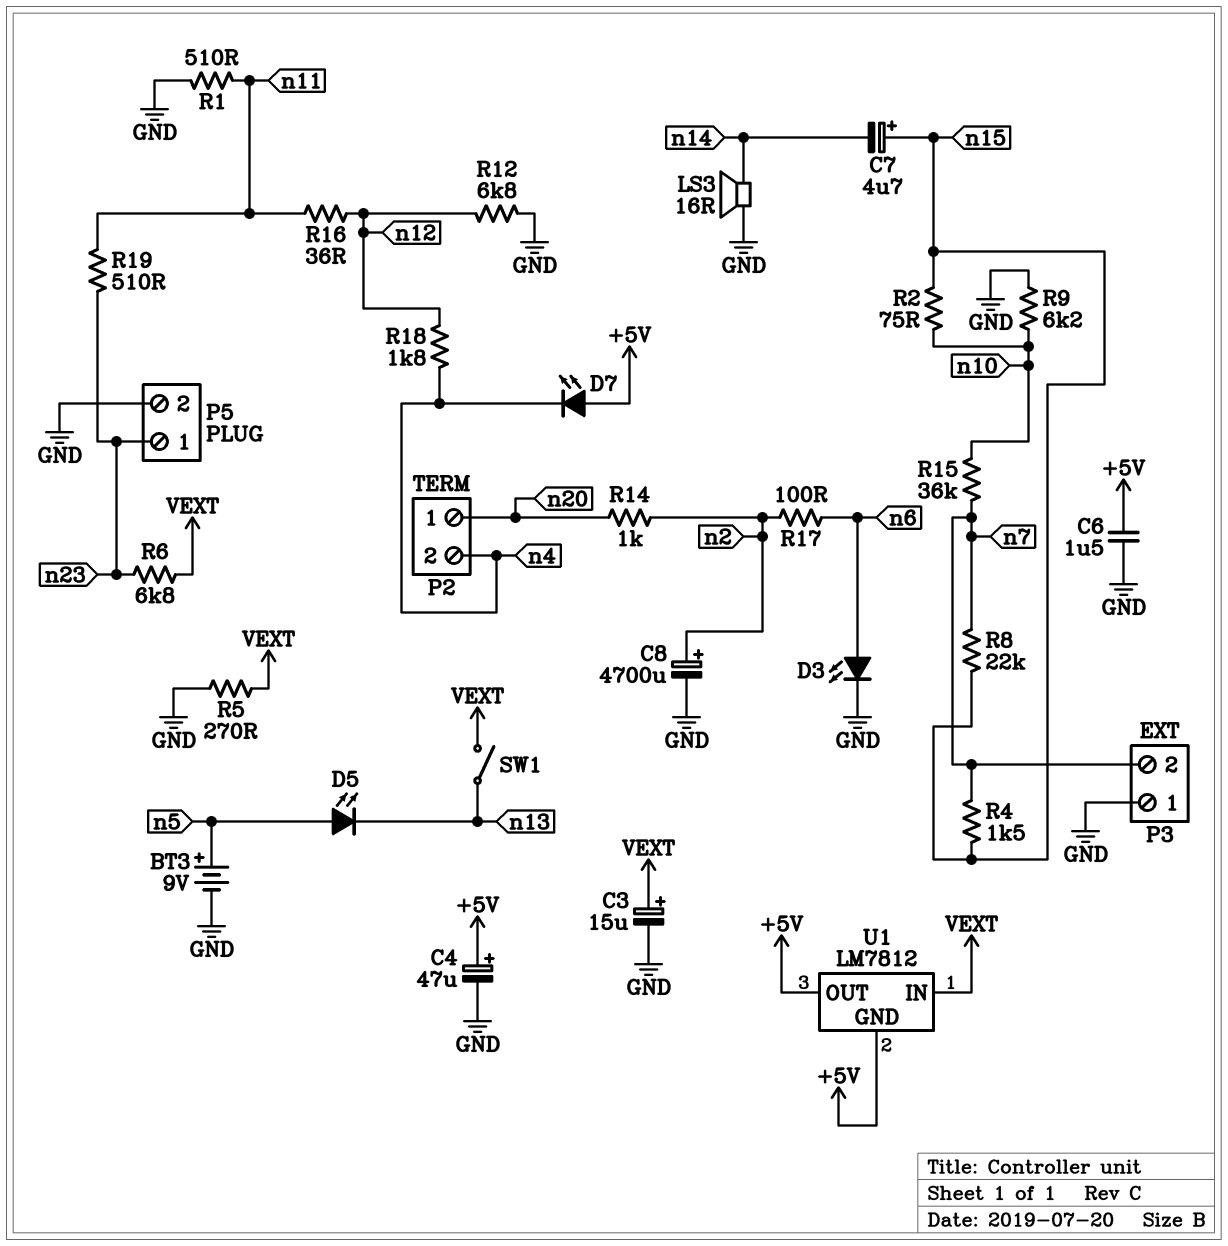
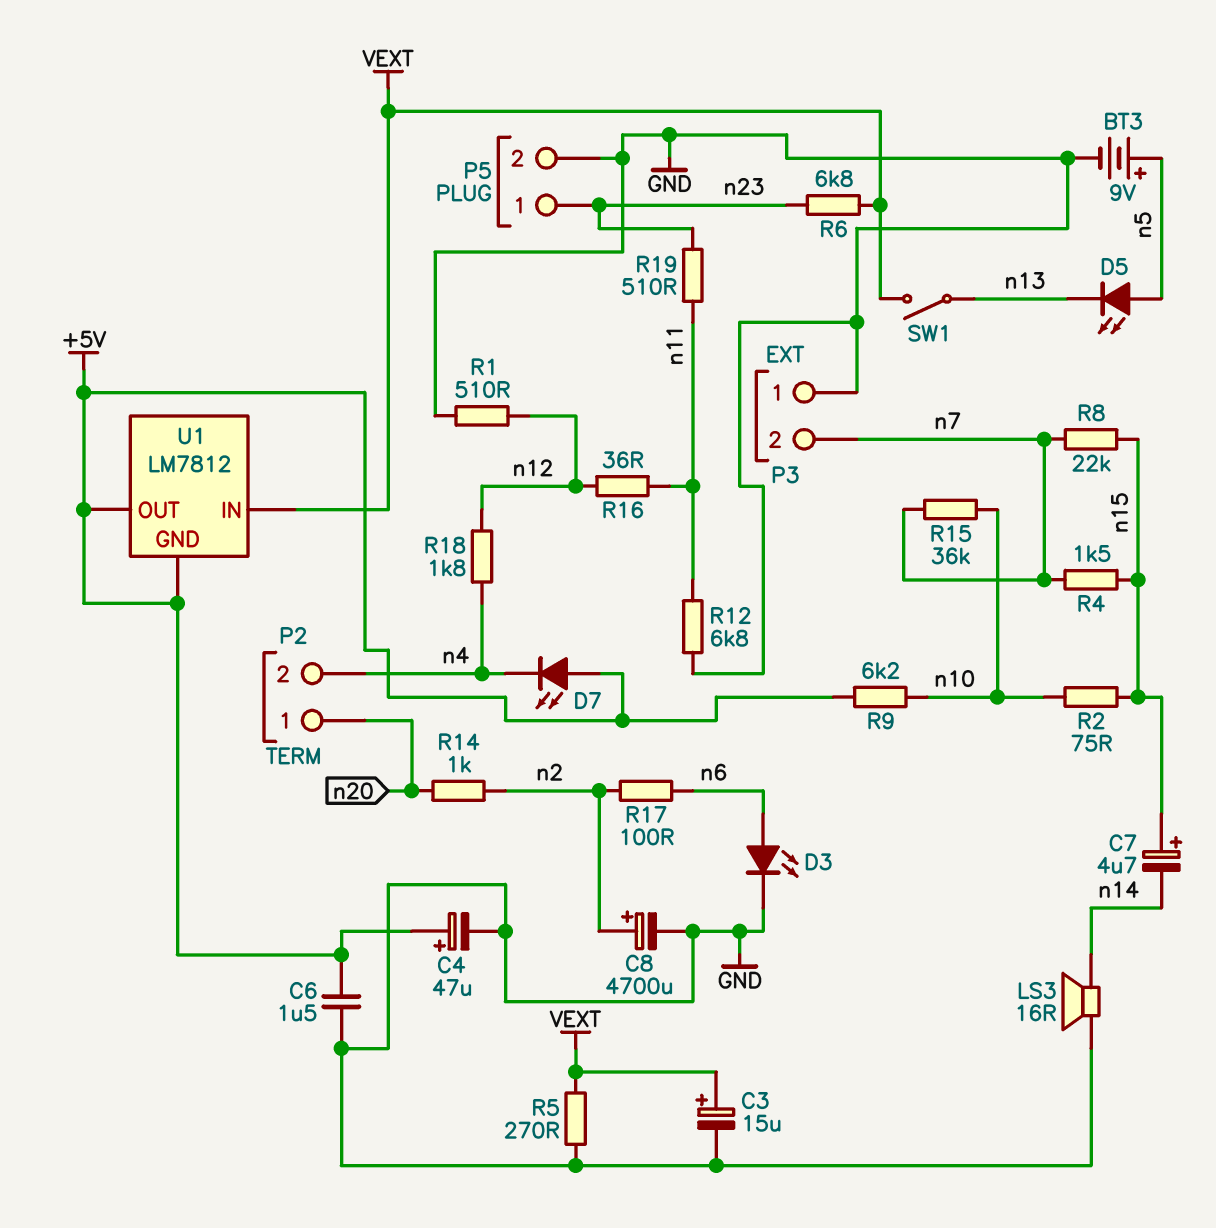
R1: 510 (GND, n11) -> 510 (GND, n12)
R9: 6.2k (GND, n10) -> 6.2k (+5V, n10)
R12: 6.8k (GND, n12) -> 6.8k (GND, n11)

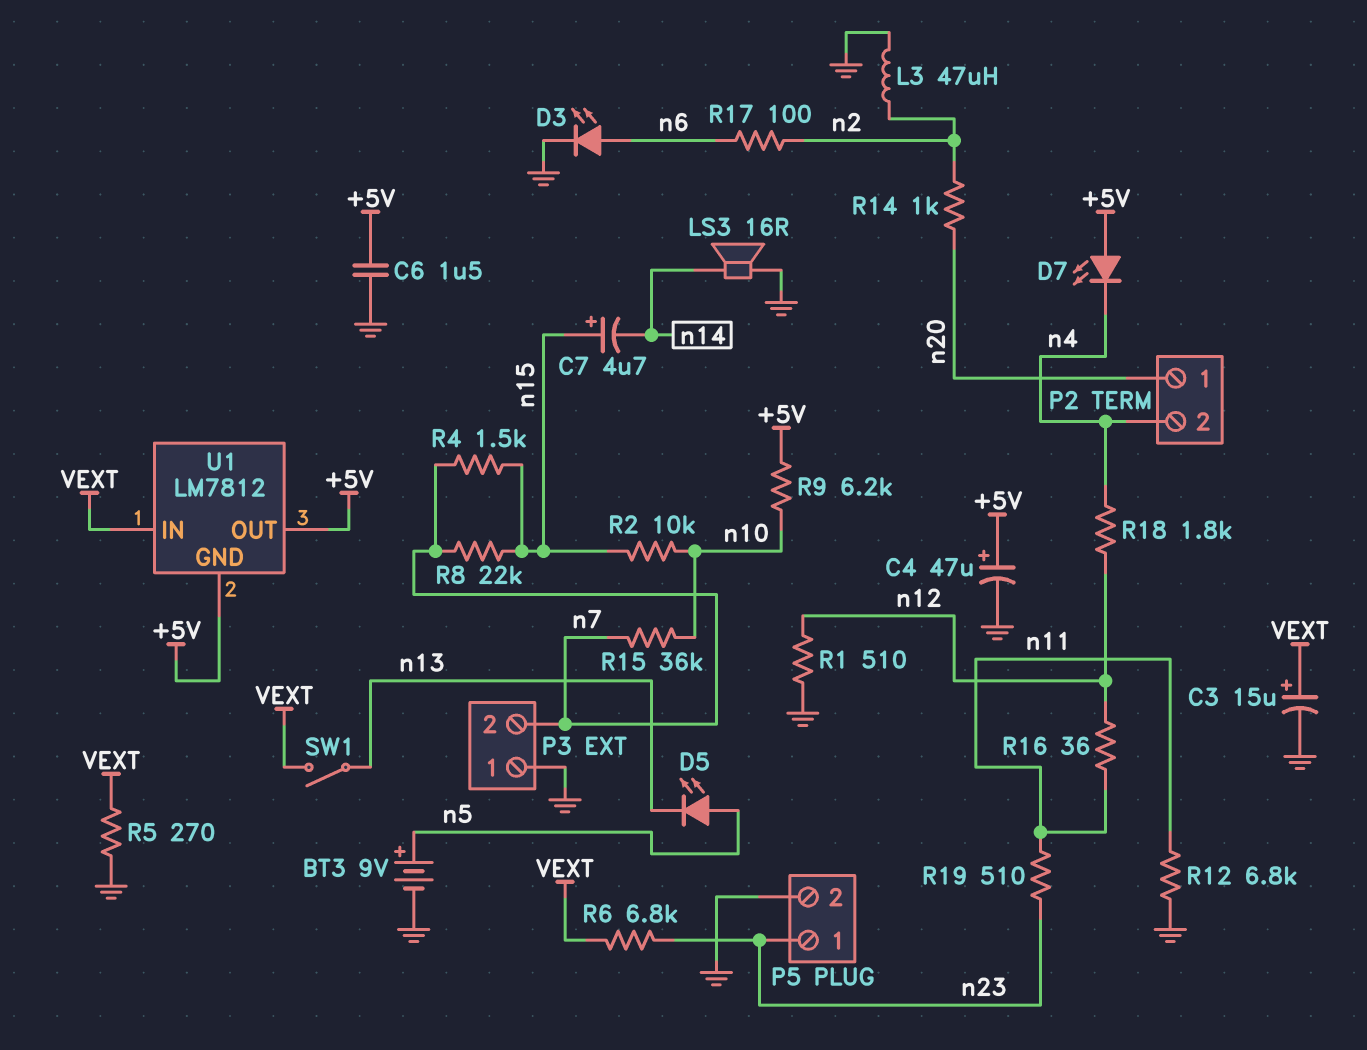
C8: 4700uF (plus n2, minus GND) -> none
L3: none -> 47uH (GND, n2)
R2: 75 (n10, n15) -> 10k (n10, n15)

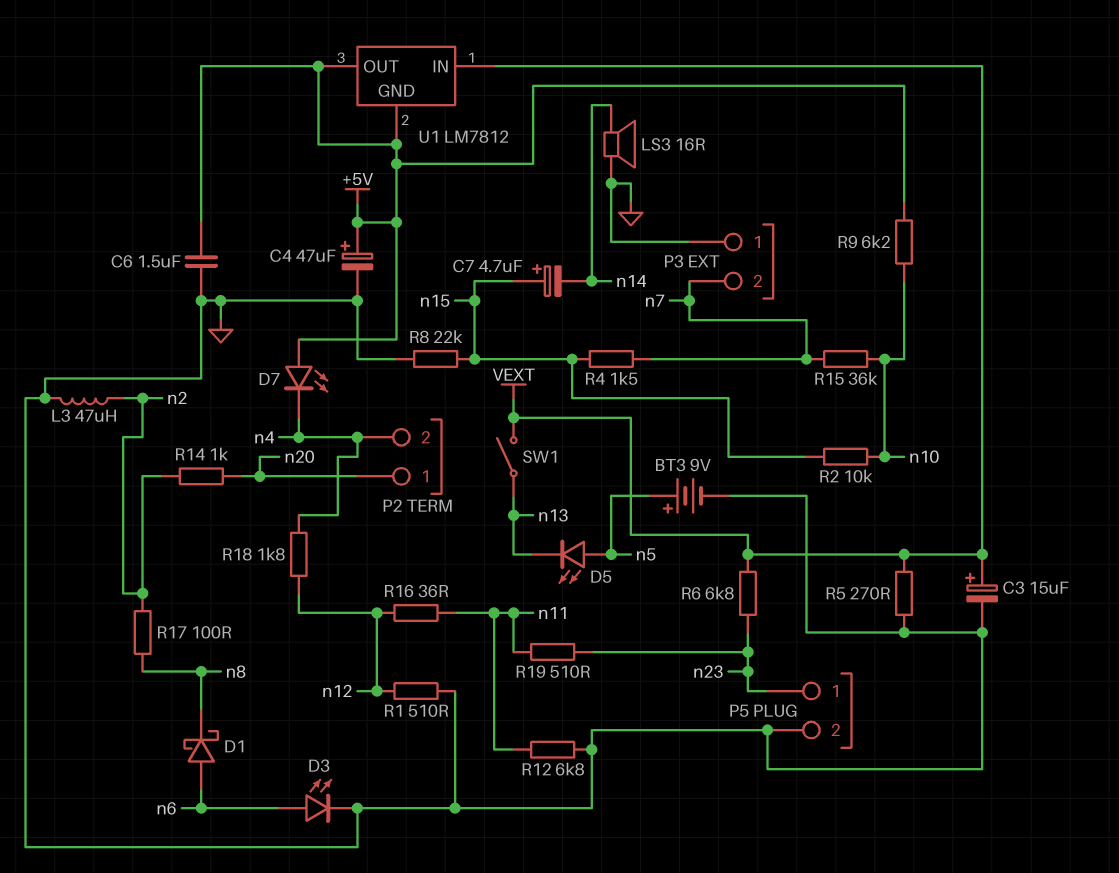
D1: none -> schottky (A n6, K n8)
R8: 22k (n7, n15) -> 22k (GND, n15)
R17: 100 (n2, n6) -> 100 (n2, n8)

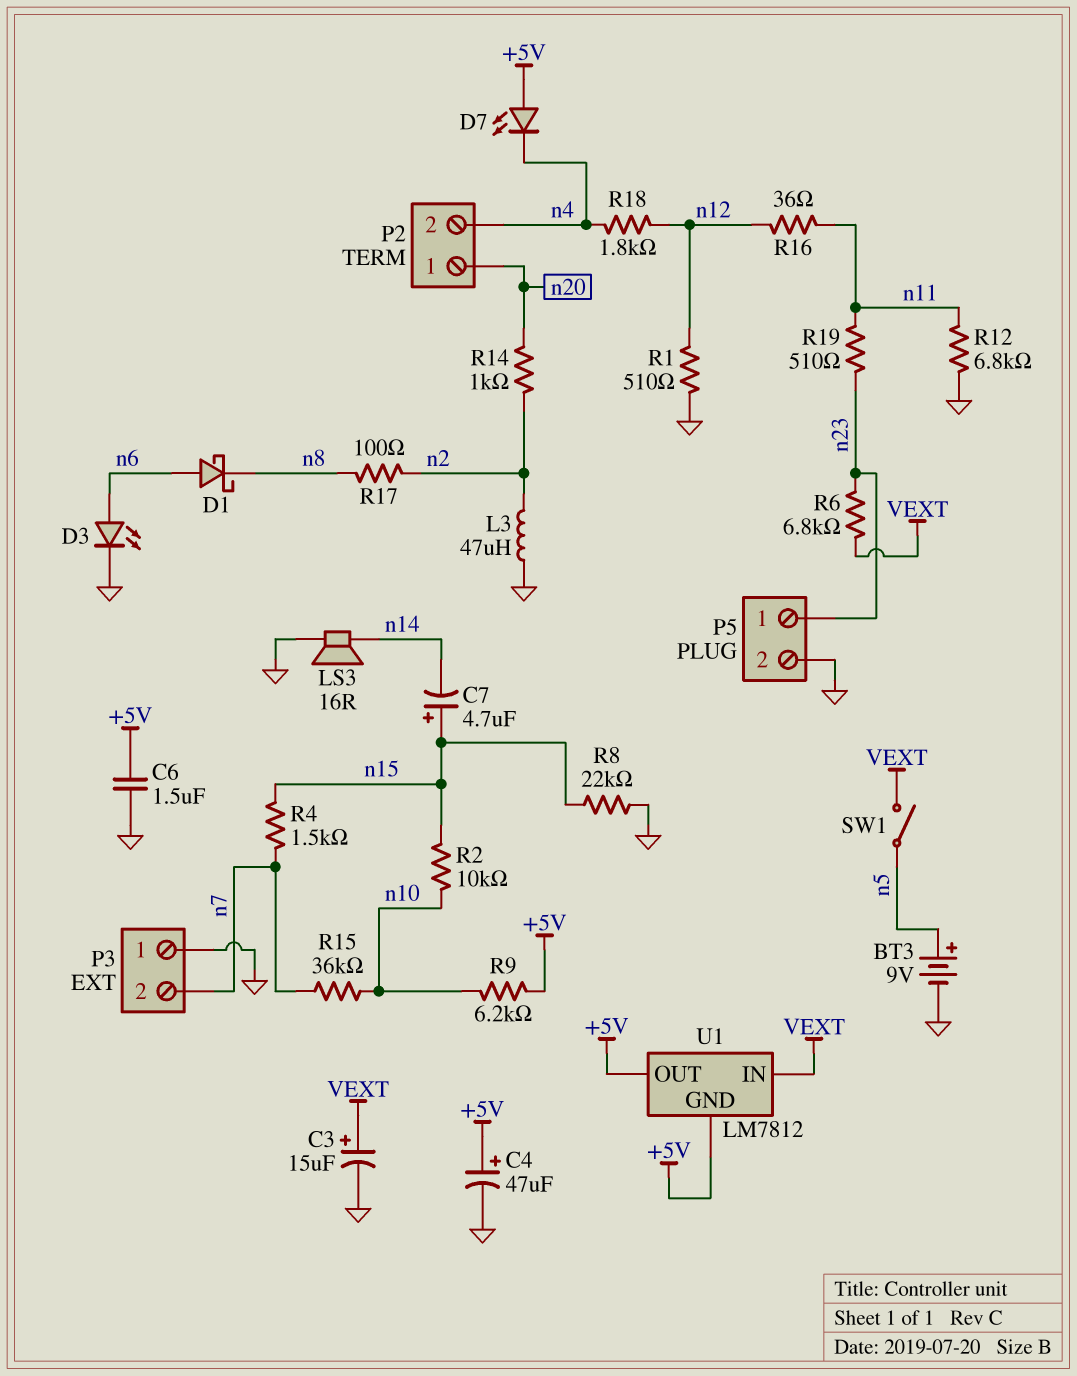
D5: LED (A n5, K n13) -> none
R5: 270 (GND, VEXT) -> none
SW1: switch (VEXT, n13) -> switch (VEXT, n5)

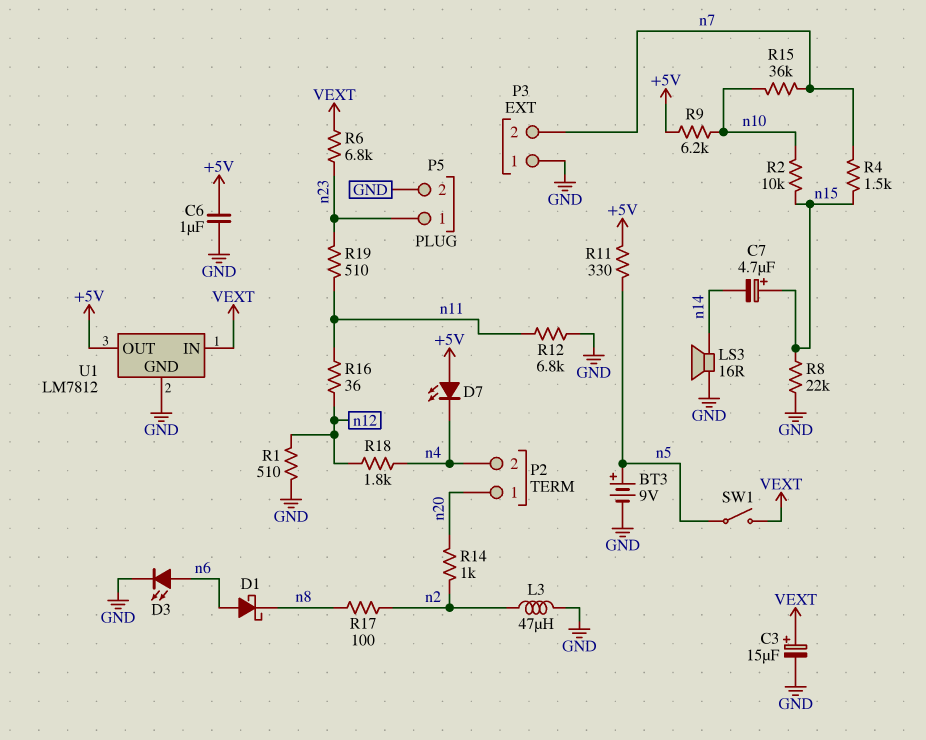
C4: 47uF (plus +5V, minus GND) -> none
C6: 1.5uF (+5V, GND) -> 1uF (+5V, GND)
R11: none -> 330 (+5V, n5)
U1 pin GND: +5V -> GND

